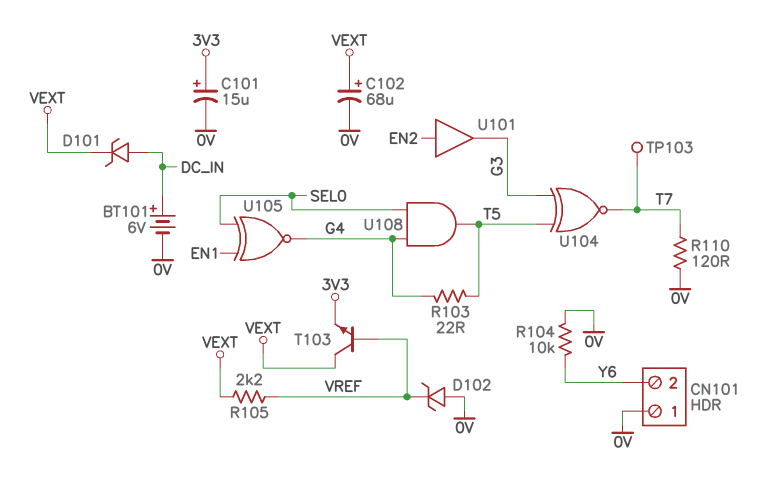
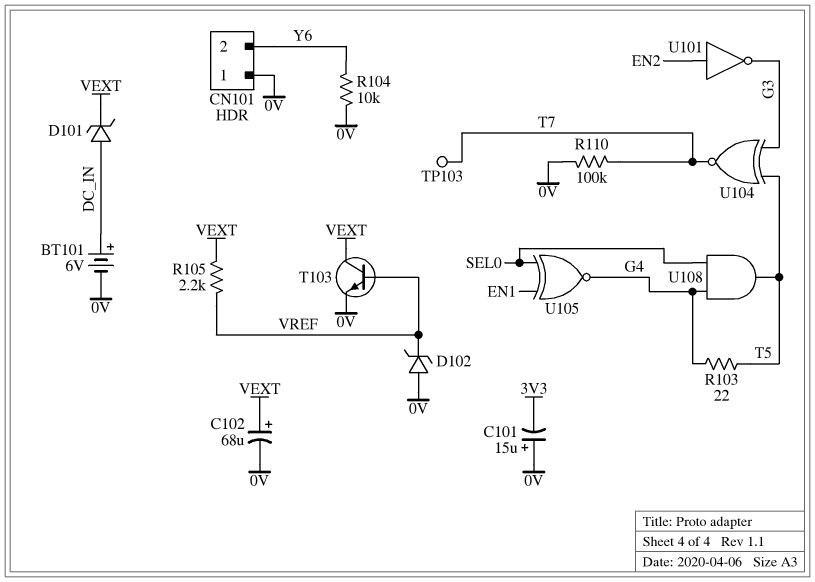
C101: 15uF (plus 3V3, minus 0V) -> 15uF (plus 0V, minus 3V3)
R110: 120 (0V, T7) -> 100k (0V, T7)
T103: NPN (B VREF, C VEXT, E 3V3) -> NPN (B VREF, C VEXT, E 0V)
U101: buffer (in EN2, out G3) -> NOT (in EN2, out G3)

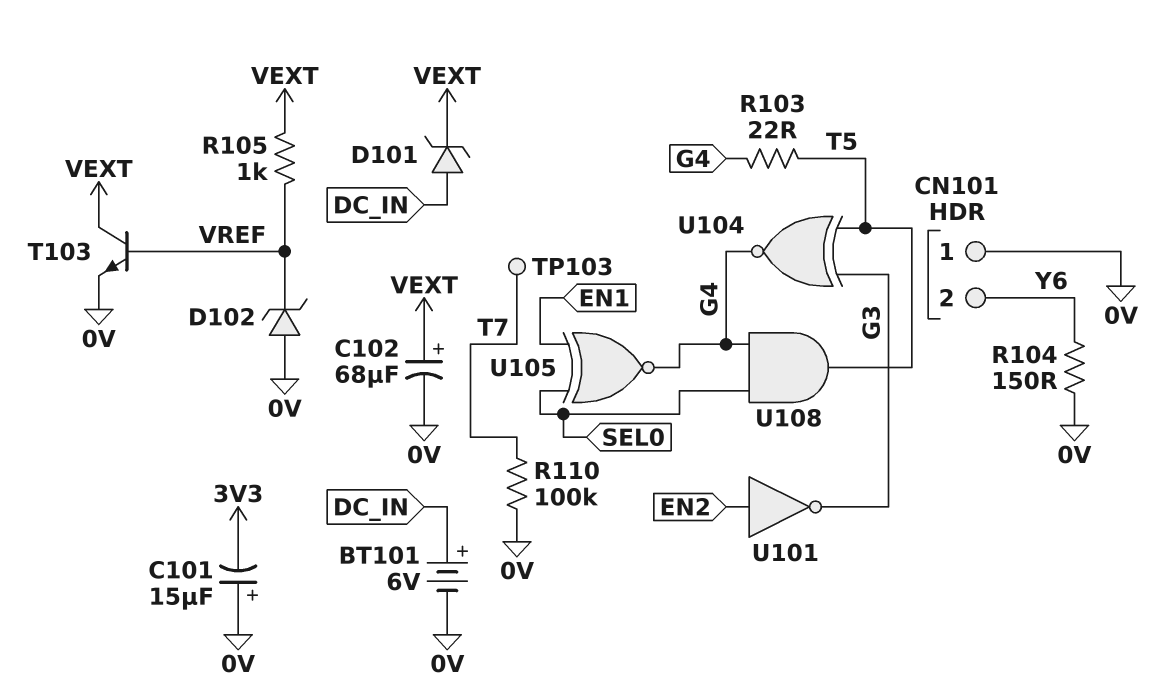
R104: 10k (0V, Y6) -> 150 (0V, Y6)
R105: 2.2k (VEXT, VREF) -> 1k (VEXT, VREF)
U104: XNOR (in G3, in T5, out T7) -> XNOR (in G3, in T5, out G4)

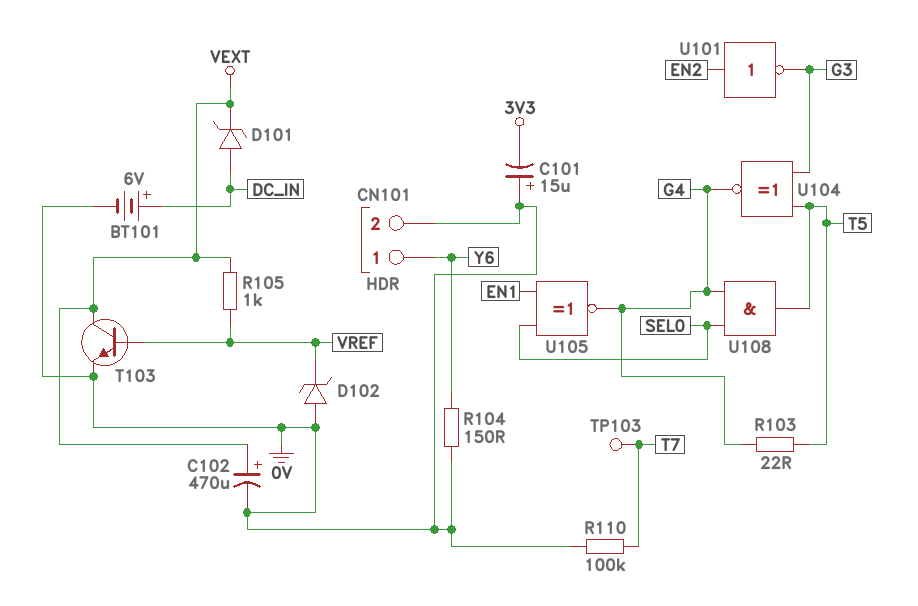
C102: 68uF (plus VEXT, minus 0V) -> 470uF (plus VEXT, minus 0V)
CN101 pin 1: 0V -> Y6
CN101 pin 2: Y6 -> 0V

